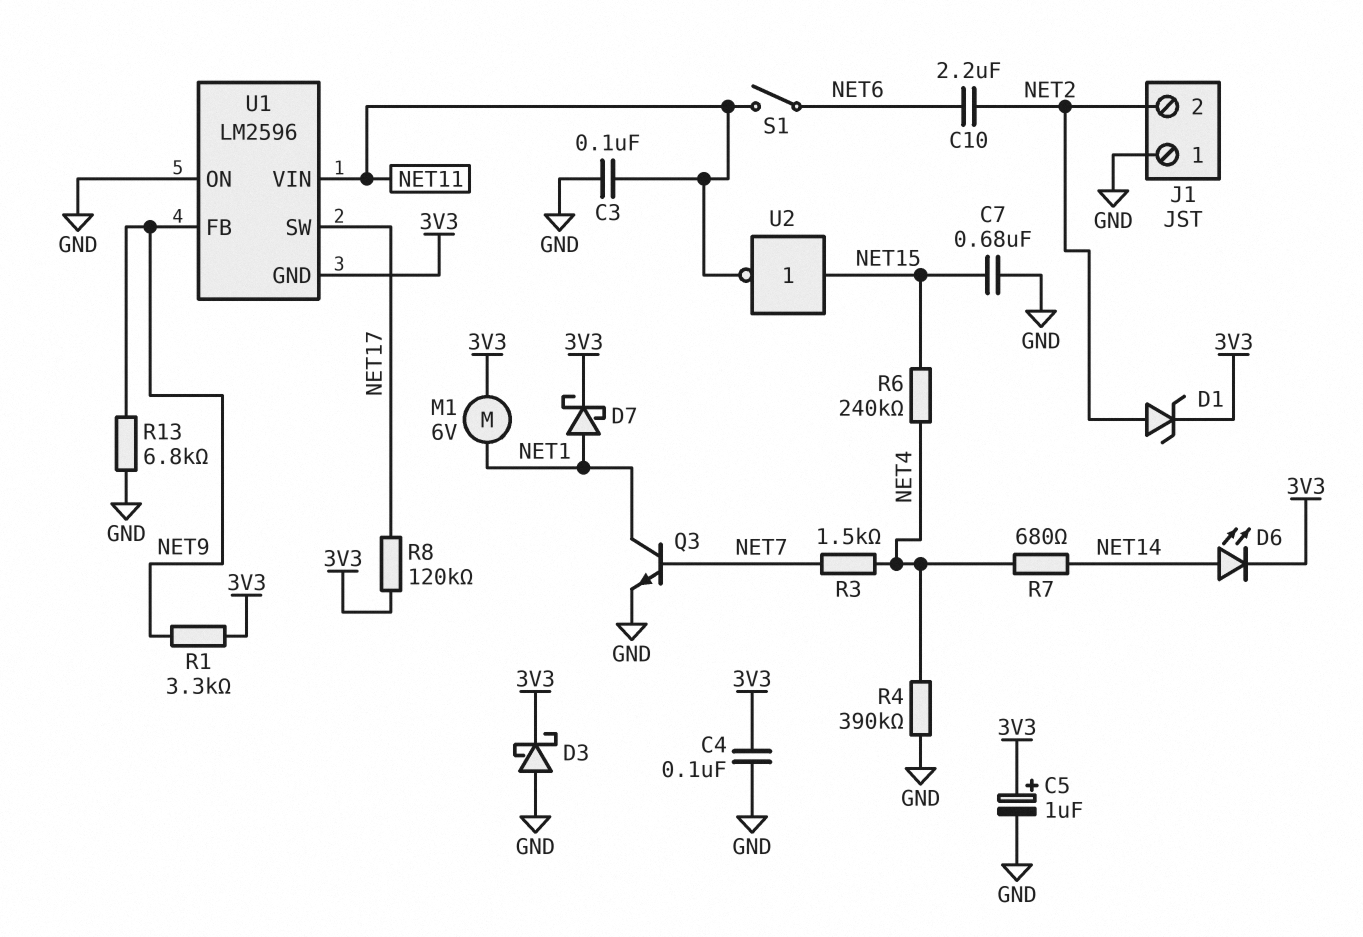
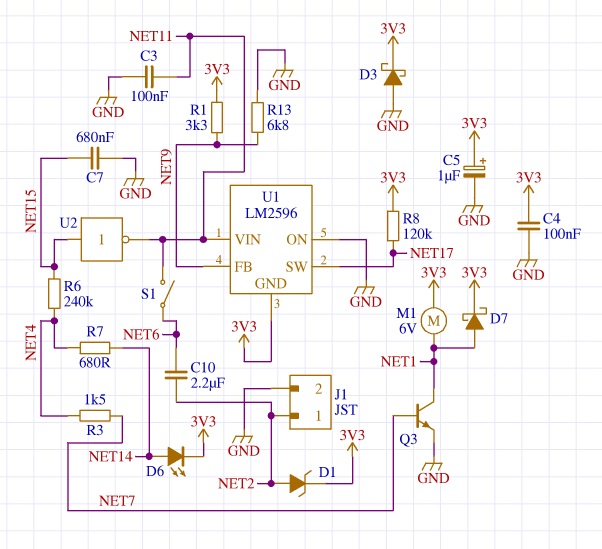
J1 pin 1: GND -> NET2
J1 pin 2: NET2 -> GND
R4: 390k (GND, NET4) -> none

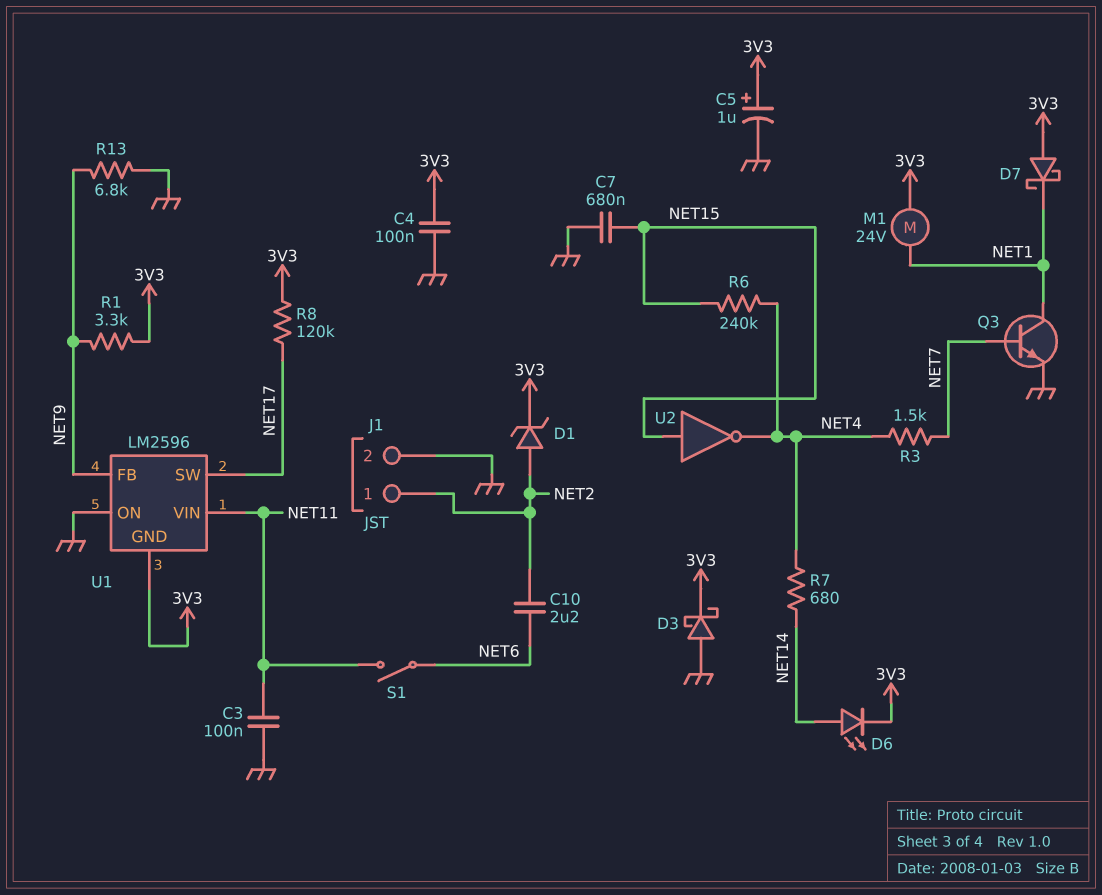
D7: schottky (A NET1, K 3V3) -> schottky (A 3V3, K NET1)
M1: motor 6V (3V3, NET1) -> motor 24V (3V3, NET1)
U2: NOT (in NET15, out NET11) -> NOT (in NET15, out NET4)

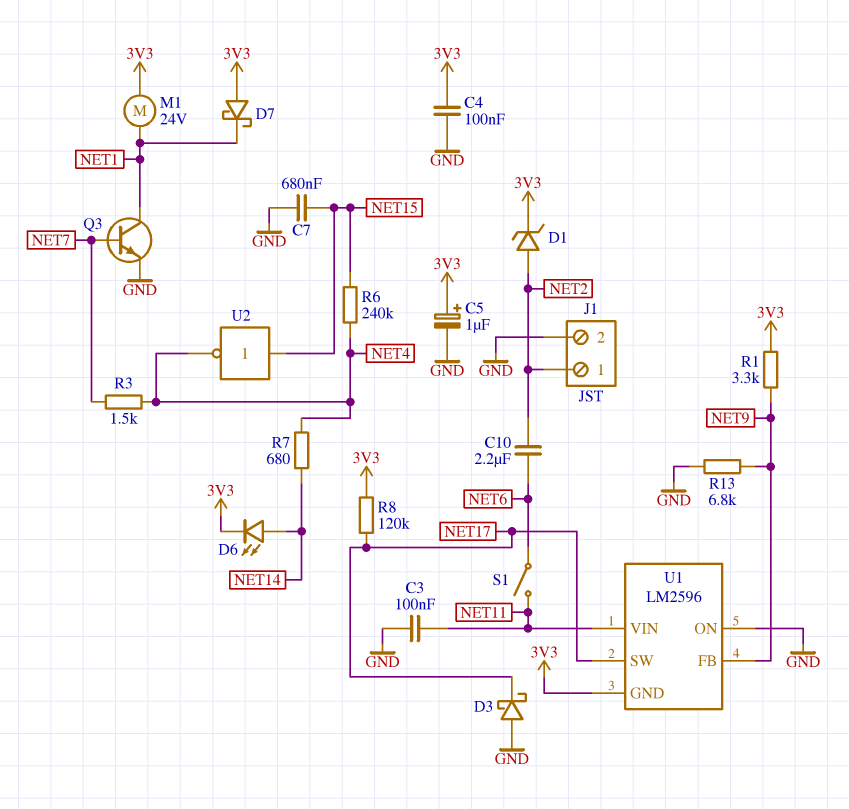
D3: schottky (A GND, K 3V3) -> schottky (A GND, K NET17)

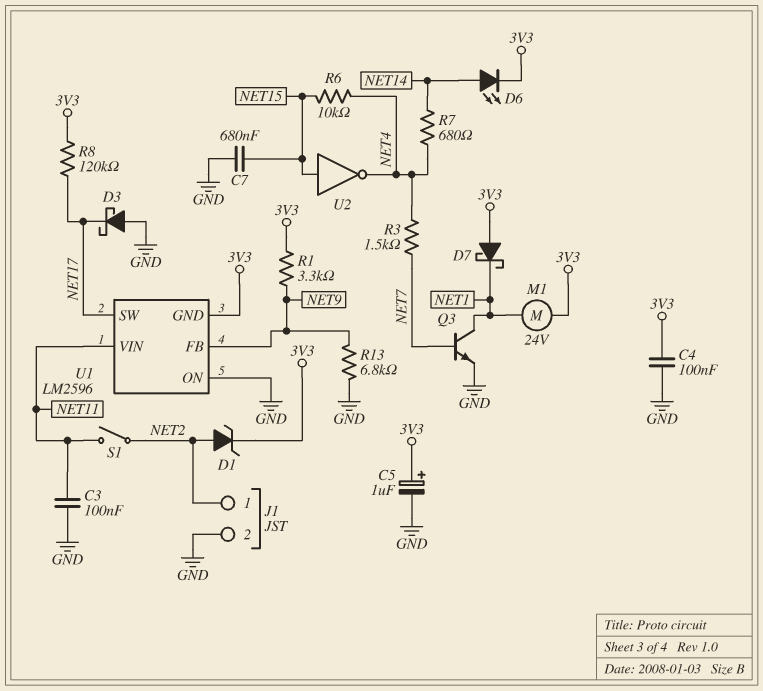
C10: 2.2uF (NET2, NET6) -> none
R6: 240k (NET4, NET15) -> 10k (NET4, NET15)
S1: switch (NET6, NET11) -> switch (NET2, NET11)

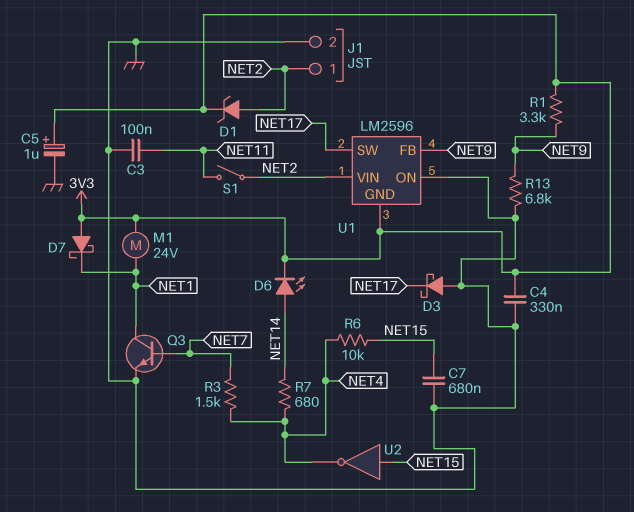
C4: 100nF (3V3, GND) -> 330nF (3V3, GND)
R8: 120k (3V3, NET17) -> none
U1 pin VIN: NET11 -> NET2

